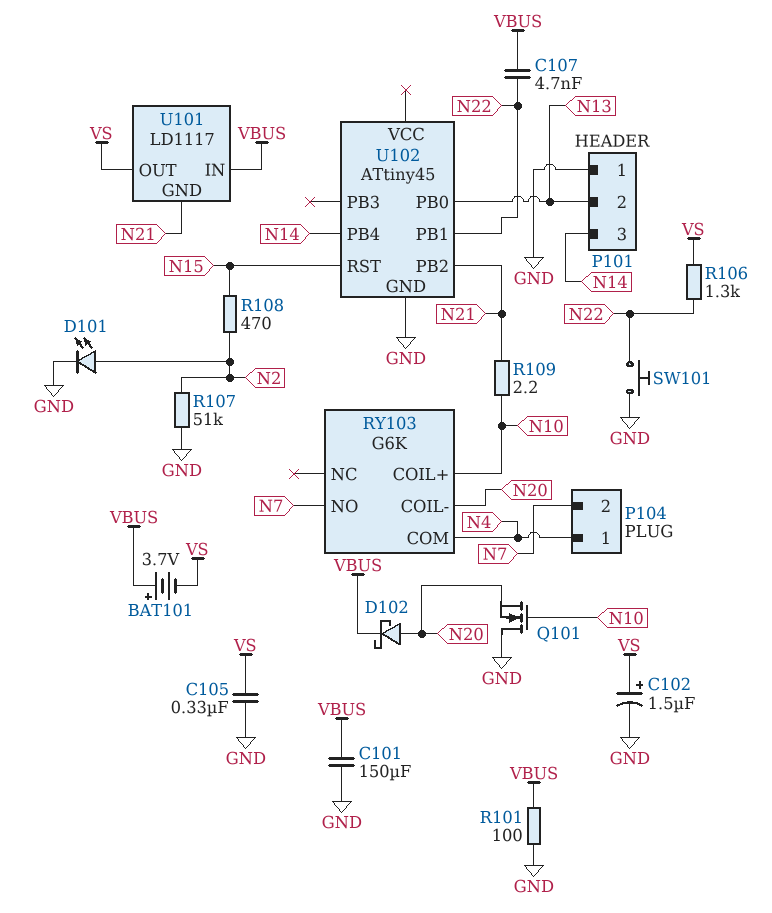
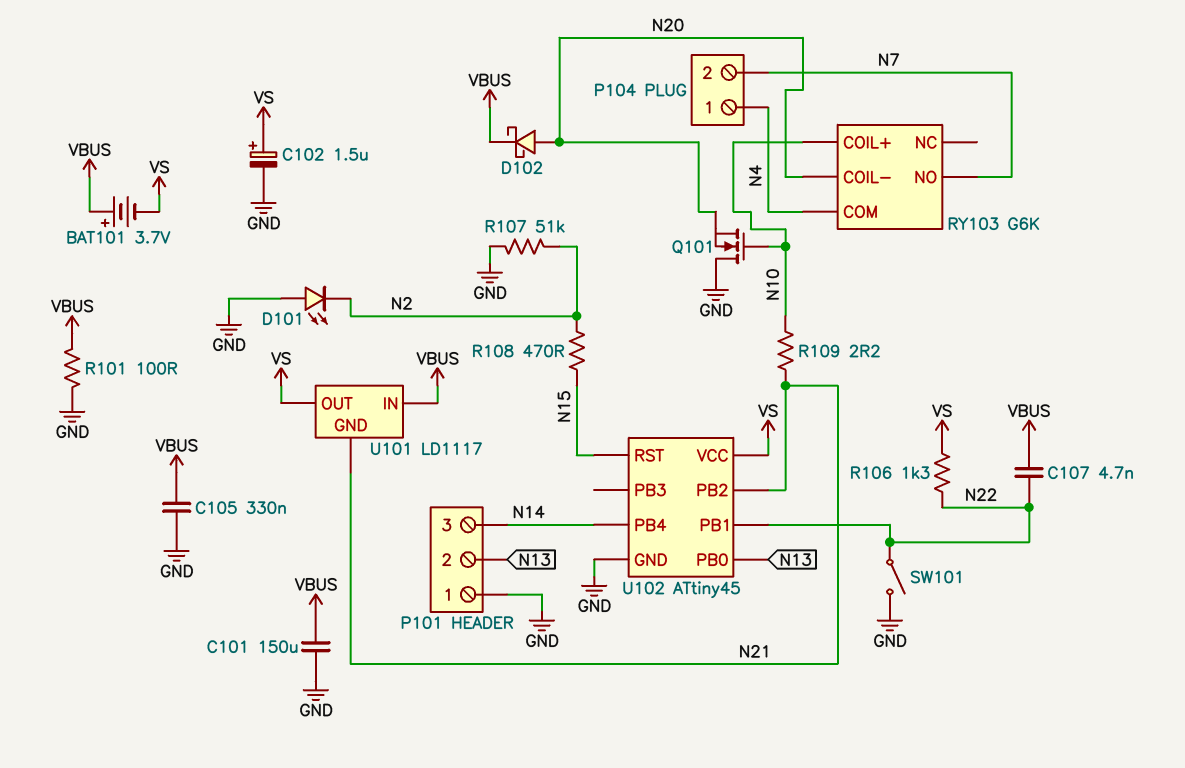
C105: 330nF (GND, VS) -> 330nF (GND, VBUS)
D101: LED (A N2, K GND) -> LED (A GND, K N2)
SW101: button (GND, N22) -> switch (GND, N22)
U102 pin VCC: none -> VS

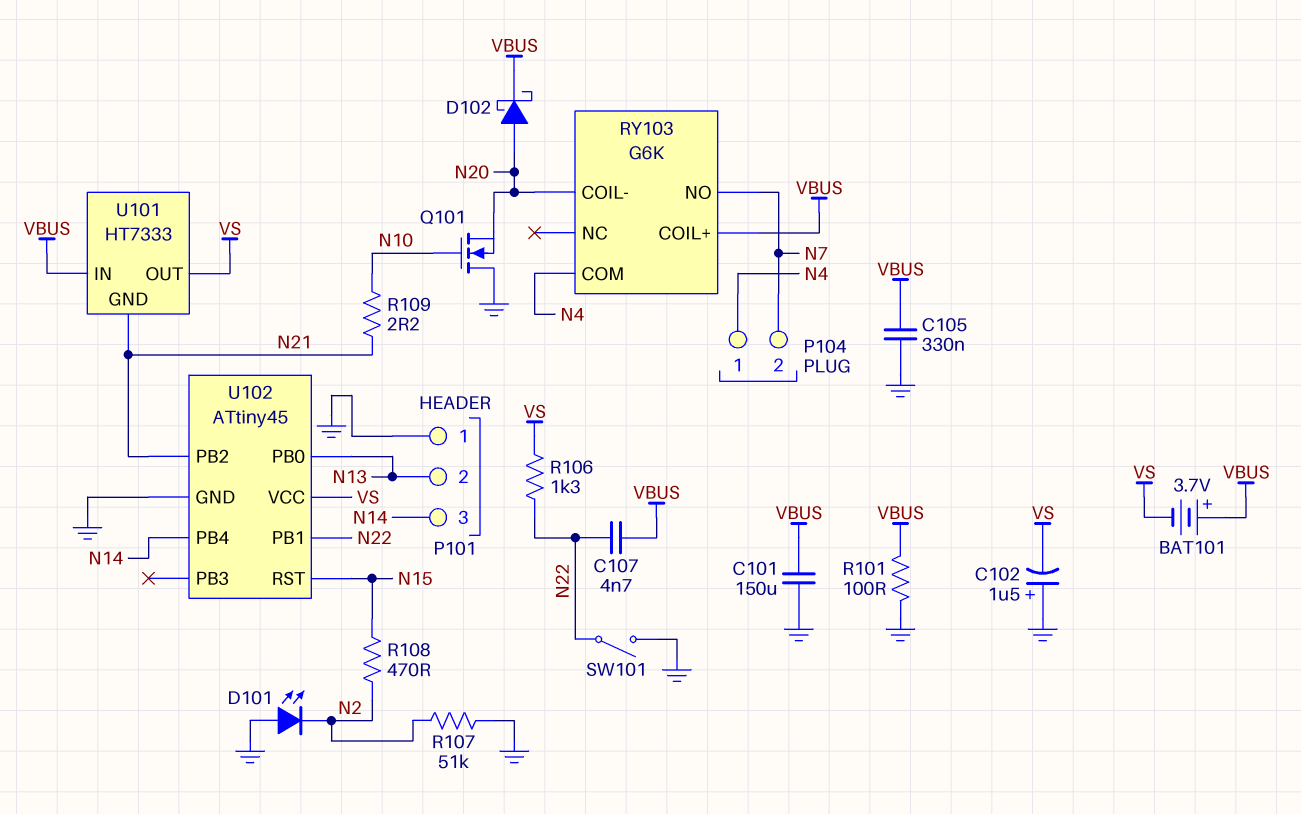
C102: 1.5uF (plus VS, minus GND) -> 1.5uF (plus GND, minus VS)
RY103 pin COIL+: N10 -> VBUS
U101: LD1117 -> HT7333

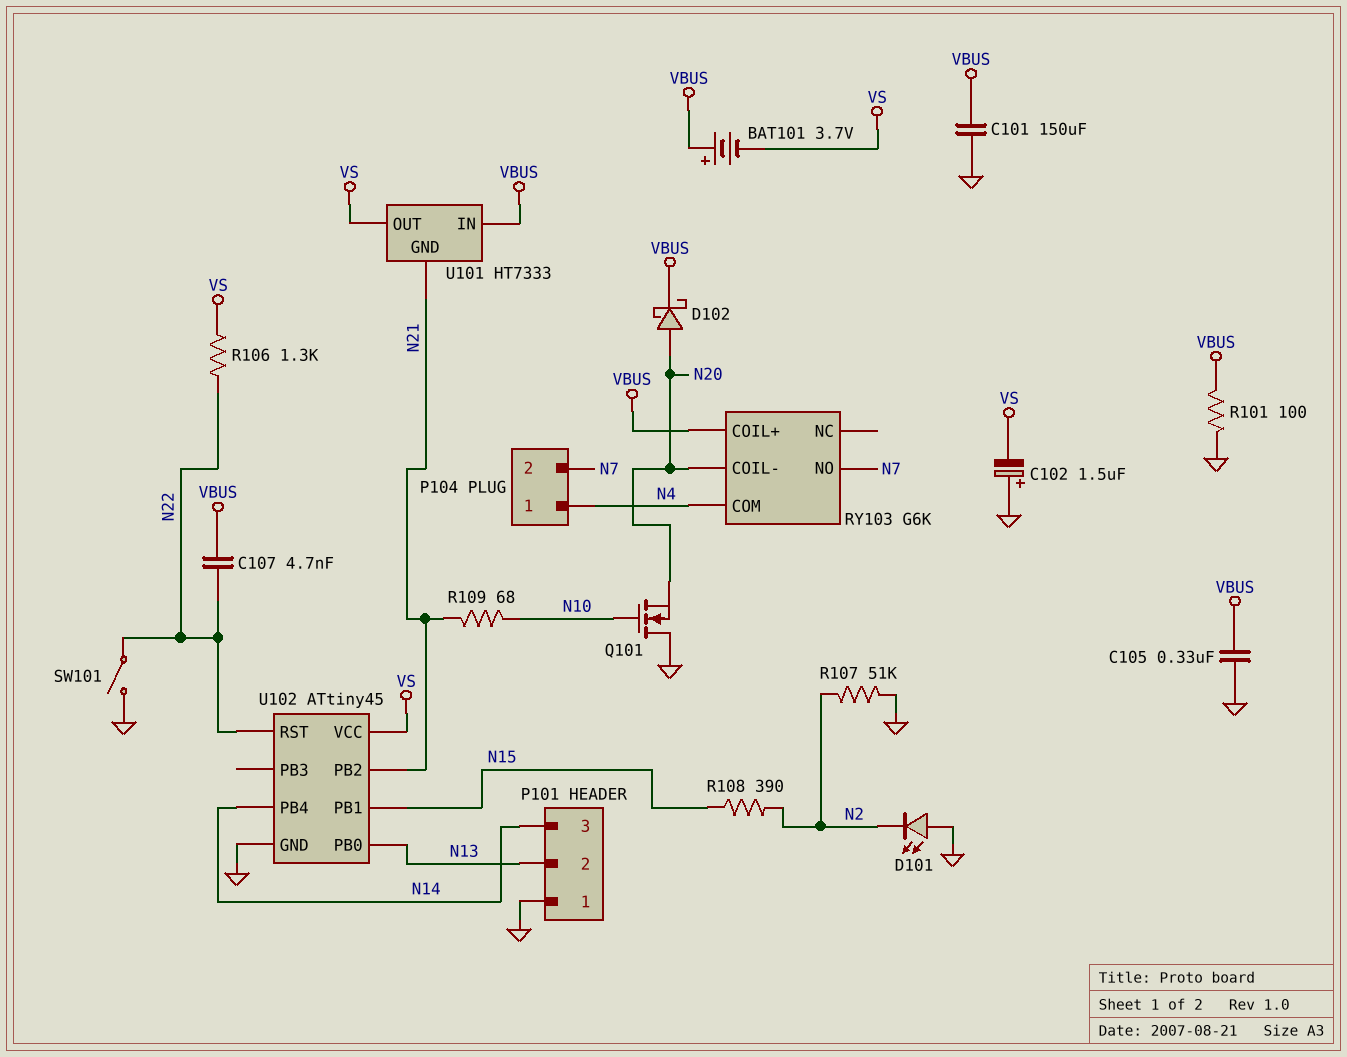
R108: 470 (N2, N15) -> 390 (N2, N15)
R109: 2.2 (N10, N21) -> 68 (N10, N21)
U102 pin PB1: N22 -> N15
U102 pin RST: N15 -> N22

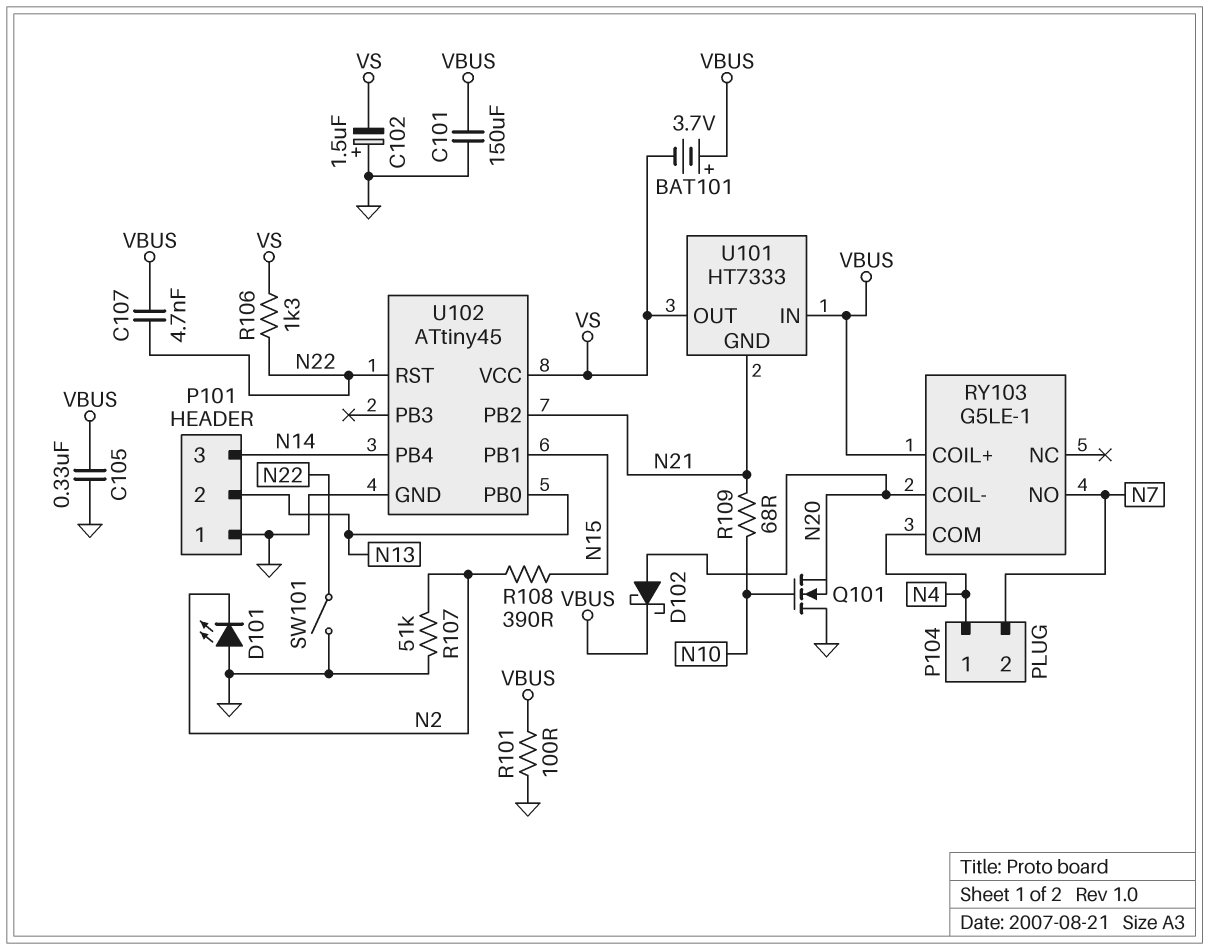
RY103: G6K -> G5LE-1

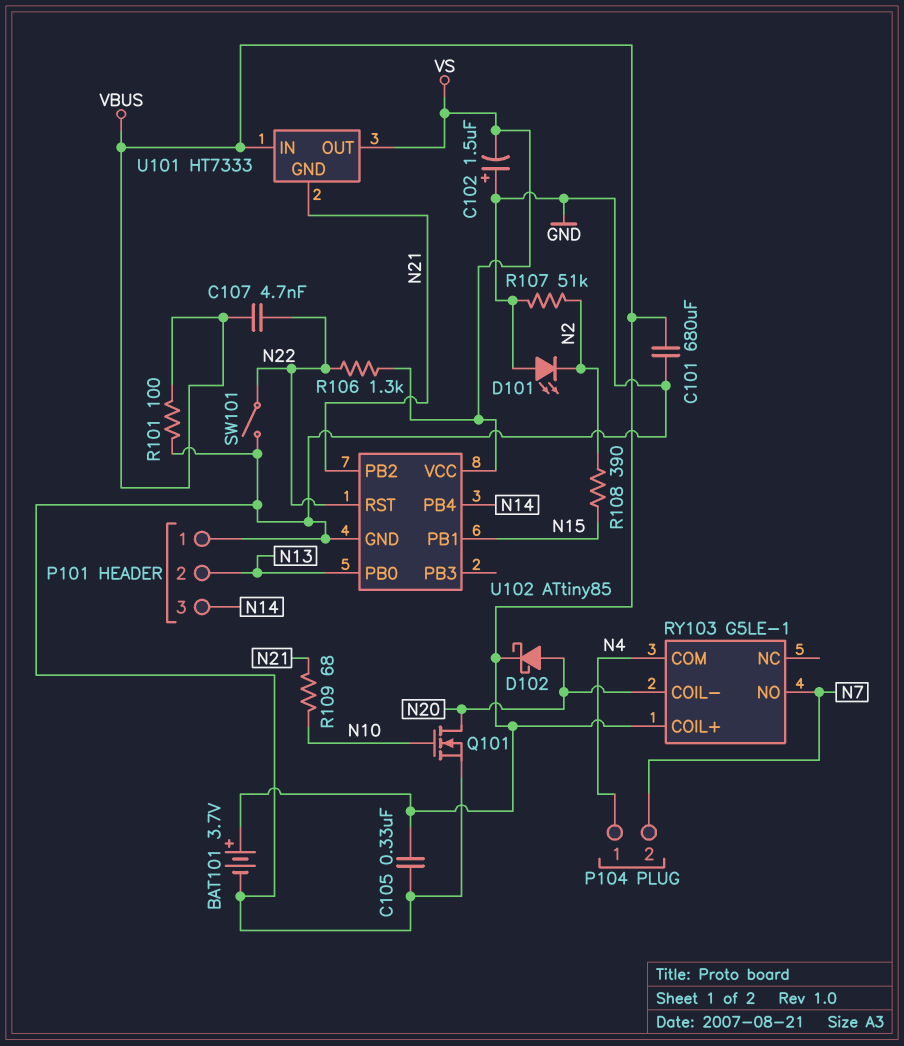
BAT101: 3.7V (plus VBUS, minus VS) -> 3.7V (plus VBUS, minus GND)
C101: 150uF (GND, VBUS) -> 680uF (GND, VBUS)
Q101: NMOS (G N10, D GND, S N20) -> NMOS (G N10, D N20, S GND)
U102: ATtiny45 -> ATtiny85

